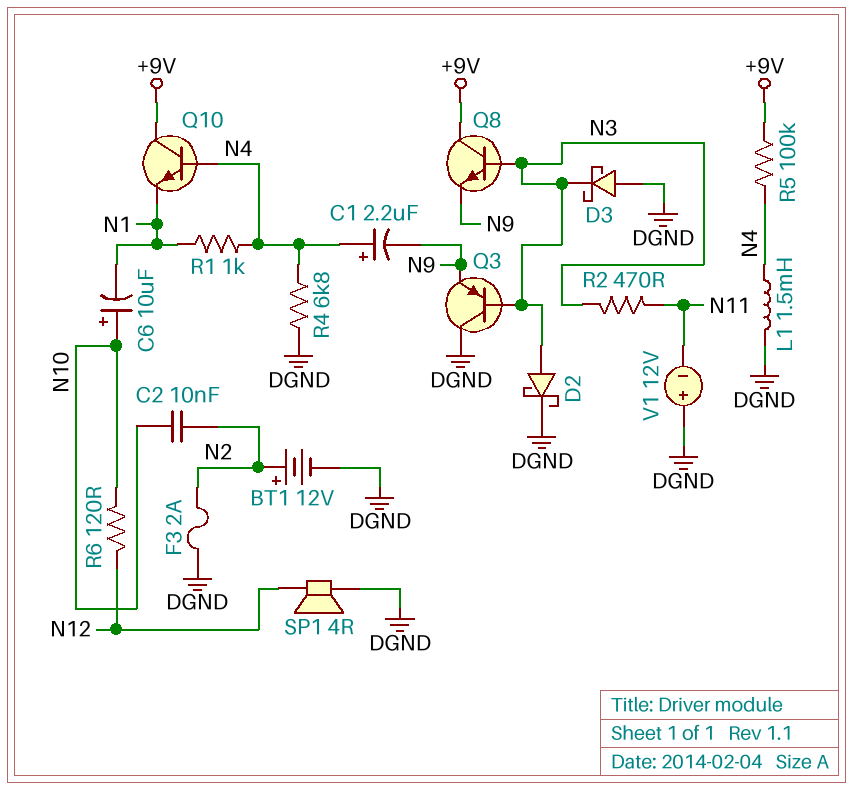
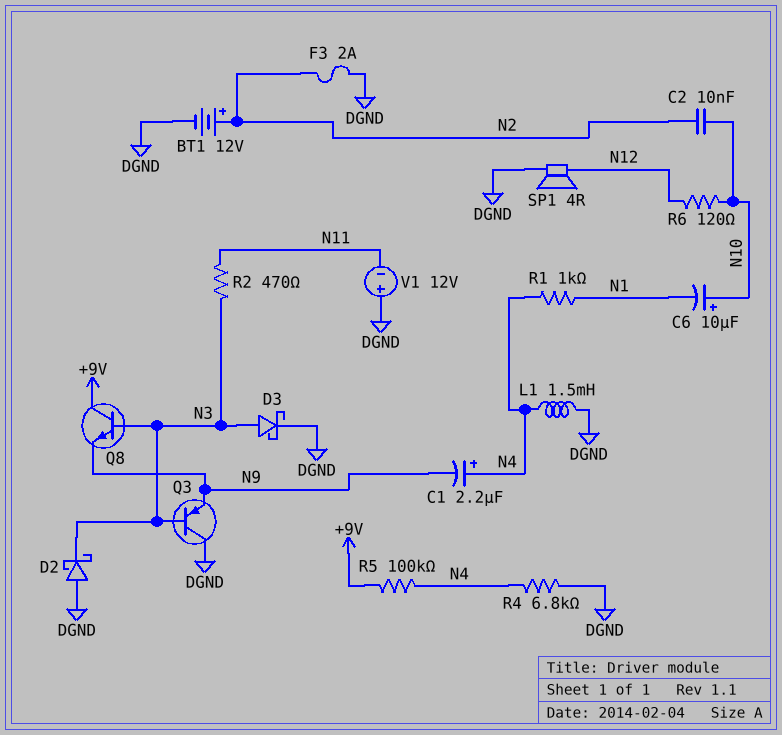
D2: schottky (A N3, K DGND) -> schottky (A DGND, K N3)
D3: schottky (A DGND, K N3) -> schottky (A N3, K DGND)
Q10: NPN (B N4, C +9V, E N1) -> none

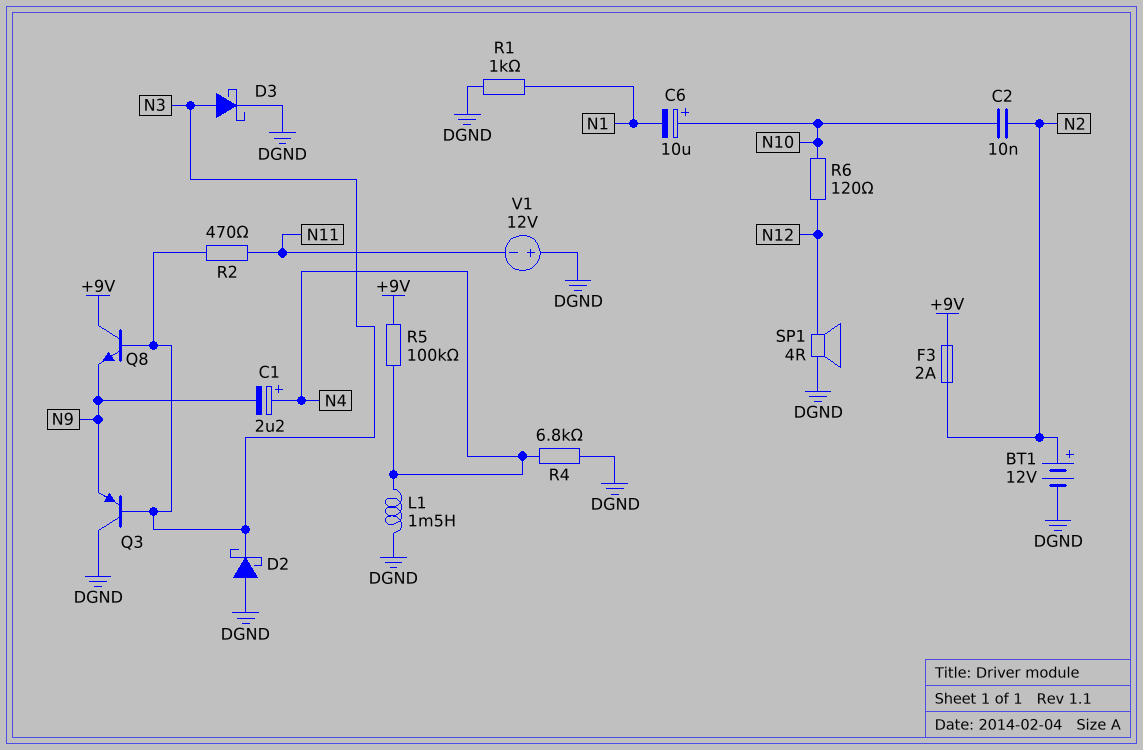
F3: 2A (DGND, N2) -> 2A (+9V, N2)
R1: 1k (N1, N4) -> 1k (DGND, N1)

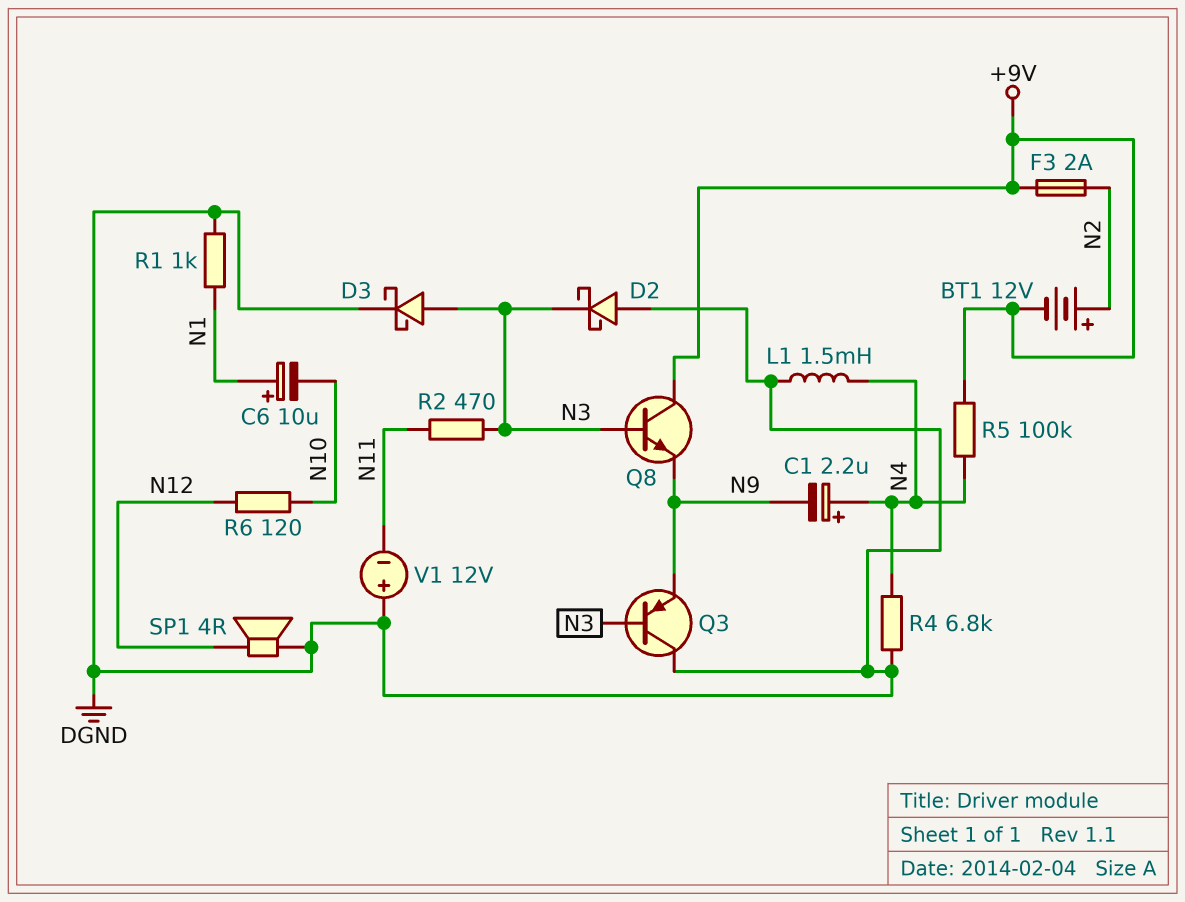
BT1: 12V (plus N2, minus DGND) -> 12V (plus N2, minus +9V)
C2: 10nF (N2, N10) -> none
C6: 10uF (plus N10, minus N1) -> 10uF (plus N1, minus N10)

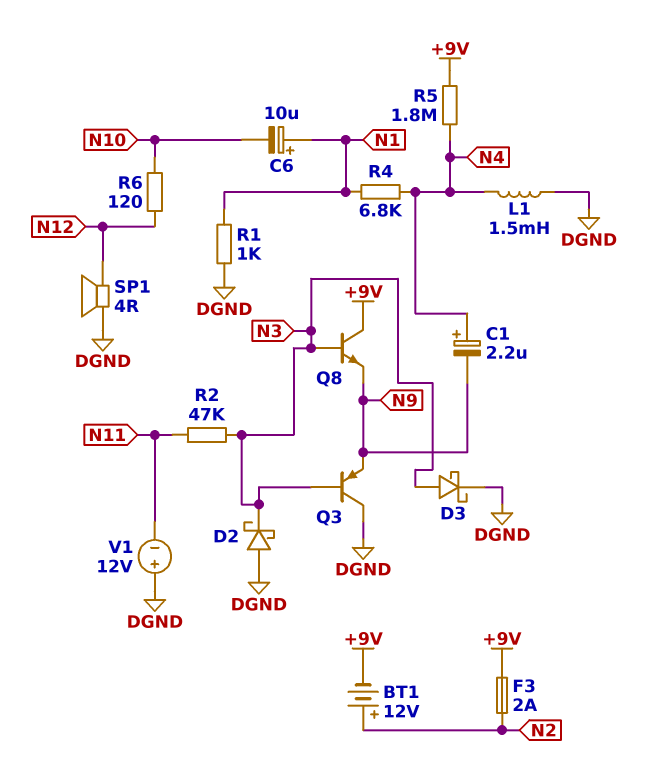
R2: 470 (N3, N11) -> 47k (N3, N11)
R4: 6.8k (DGND, N4) -> 6.8k (N1, N4)
R5: 100k (+9V, N4) -> 1.8M (+9V, N4)

